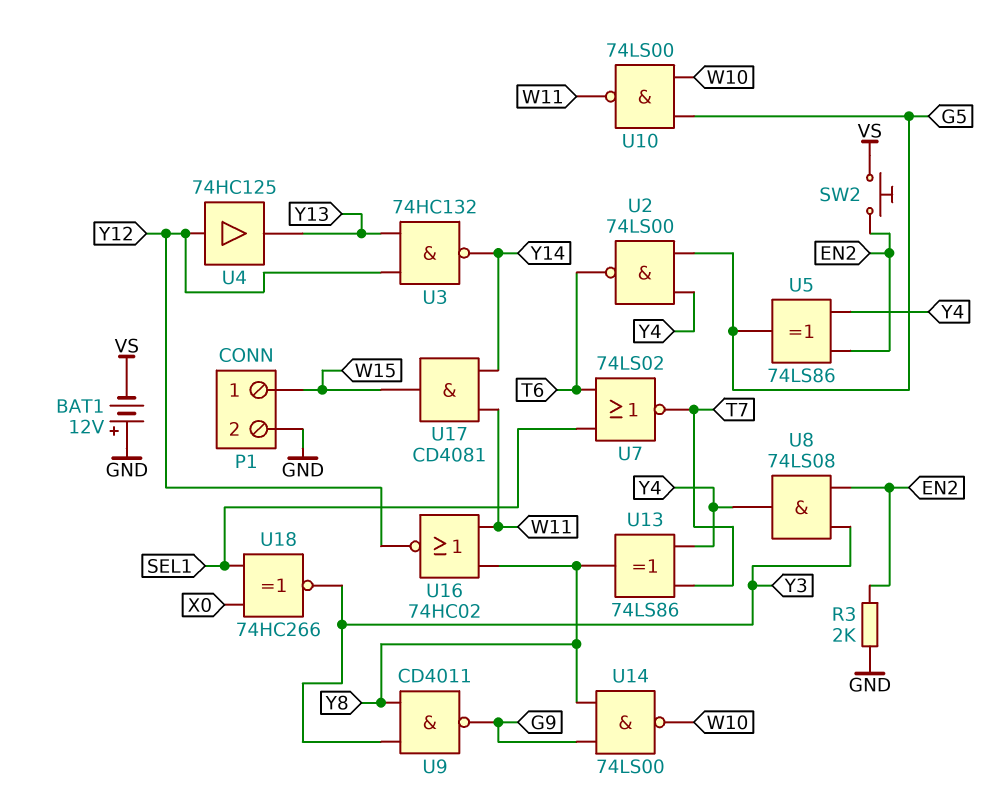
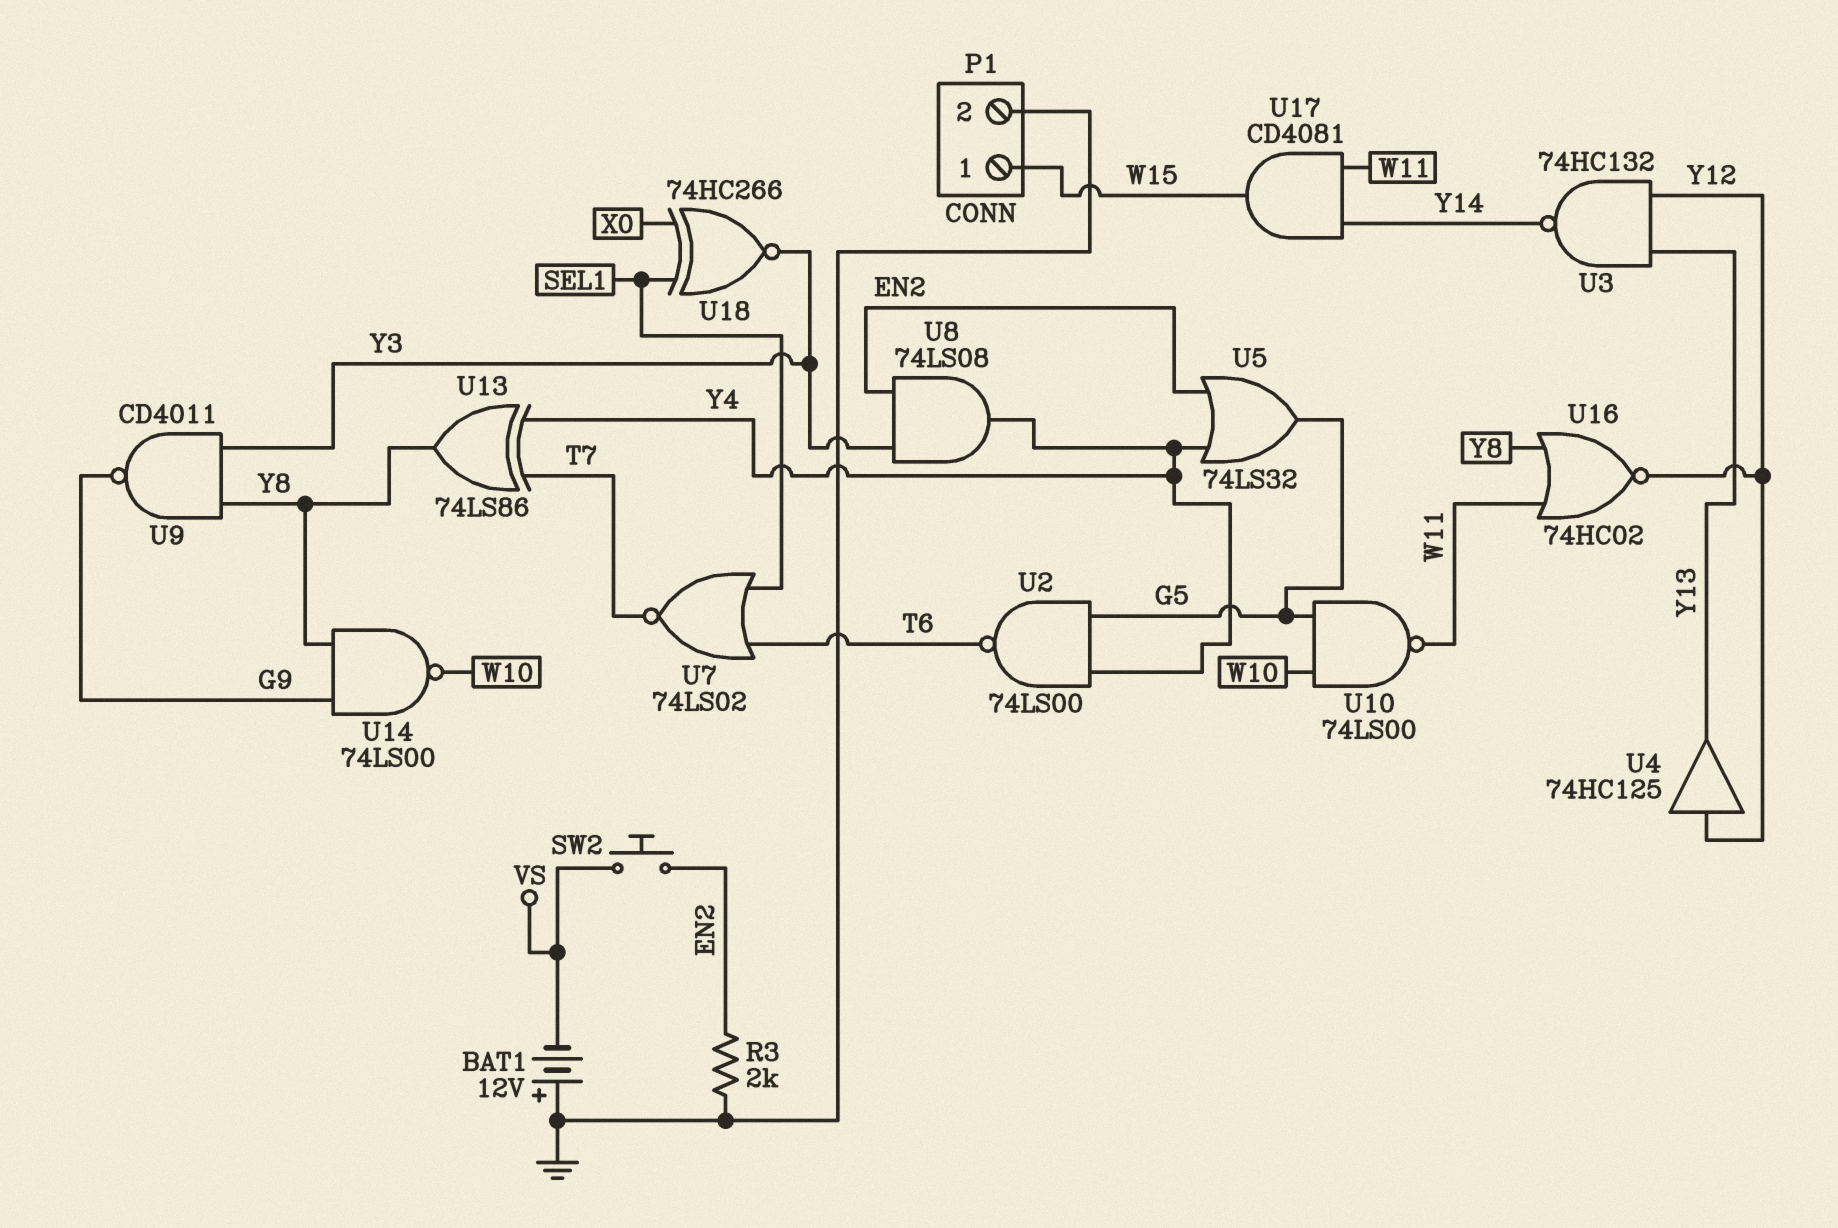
U5: XOR 74LS86 (in EN2, in Y4, out G5) -> OR 74LS32 (in EN2, in Y4, out G5)

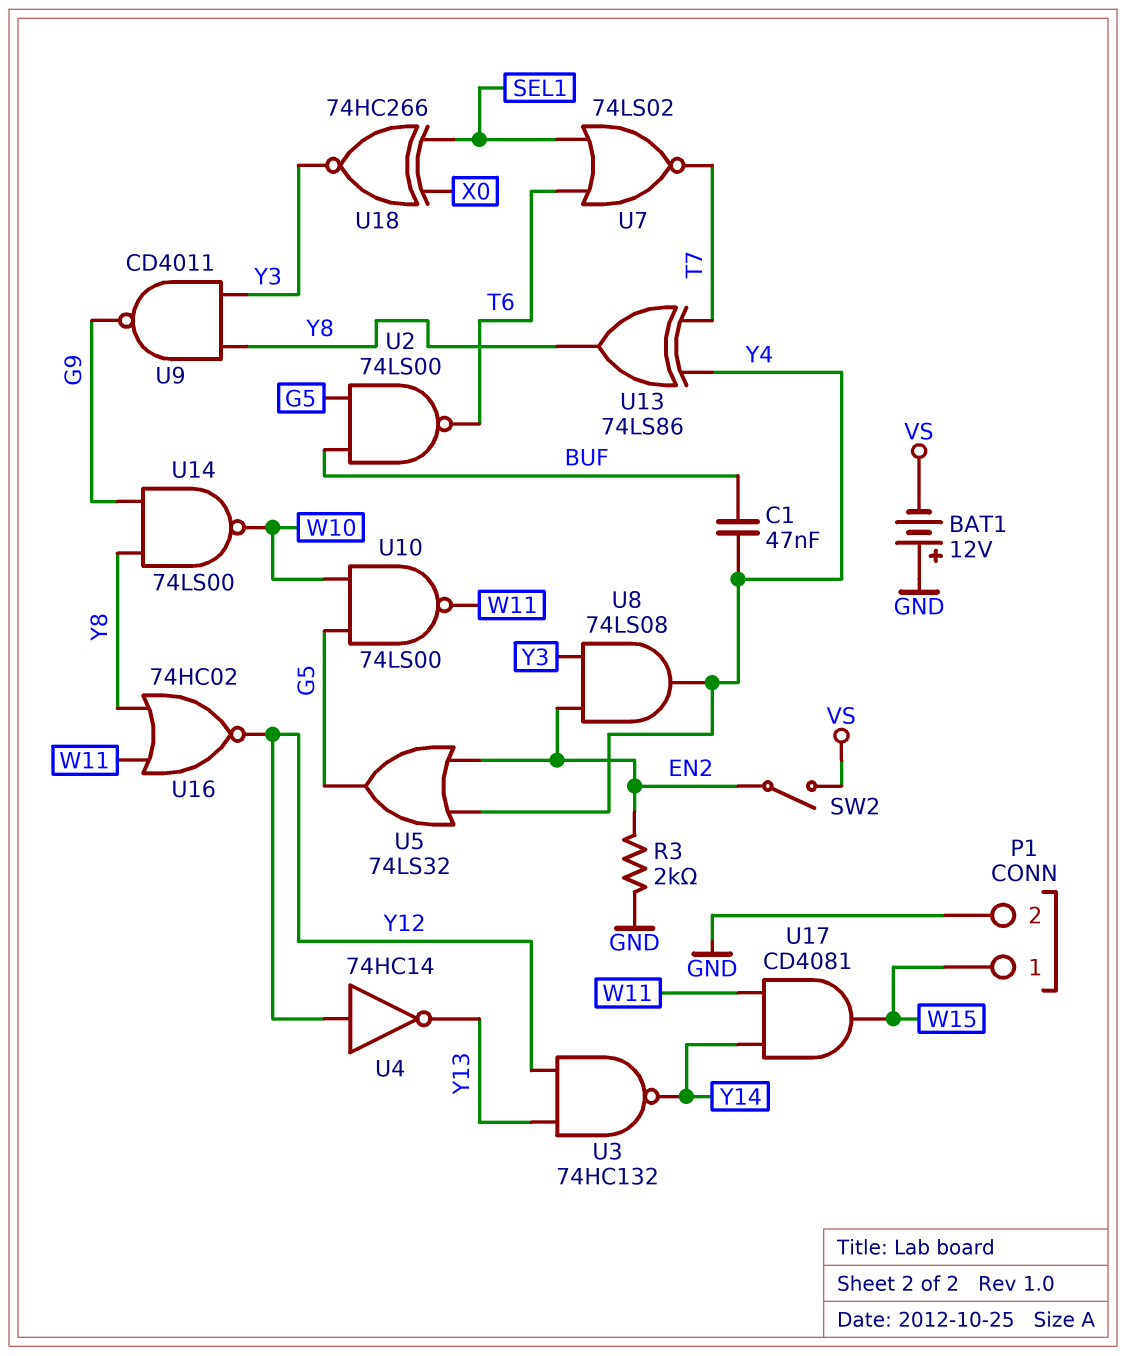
C1: none -> 47nF (BUF, Y4)
SW2: button (EN2, VS) -> switch (EN2, VS)
U2: NAND 74LS00 (in G5, in Y4, out T6) -> NAND 74LS00 (in BUF, in G5, out T6)
U4: buffer 74HC125 (in Y12, out Y13) -> NOT 74HC14 (in Y12, out Y13)

